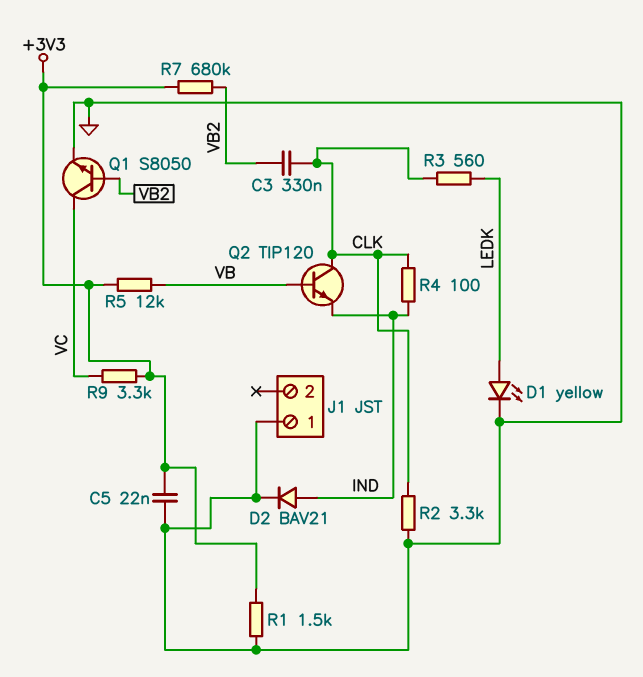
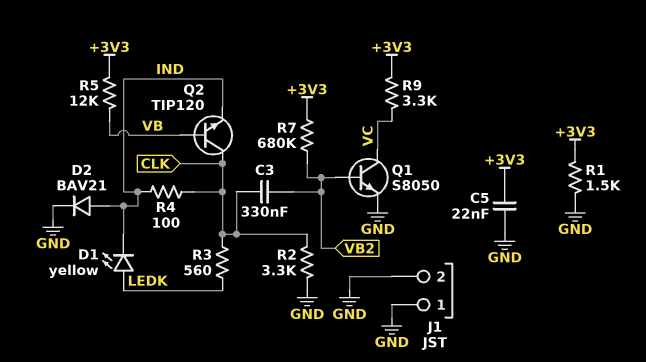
D1: LED yellow (A LEDK, K GND) -> LED yellow (A LEDK, K IND)
J1 pin 2: none -> GND

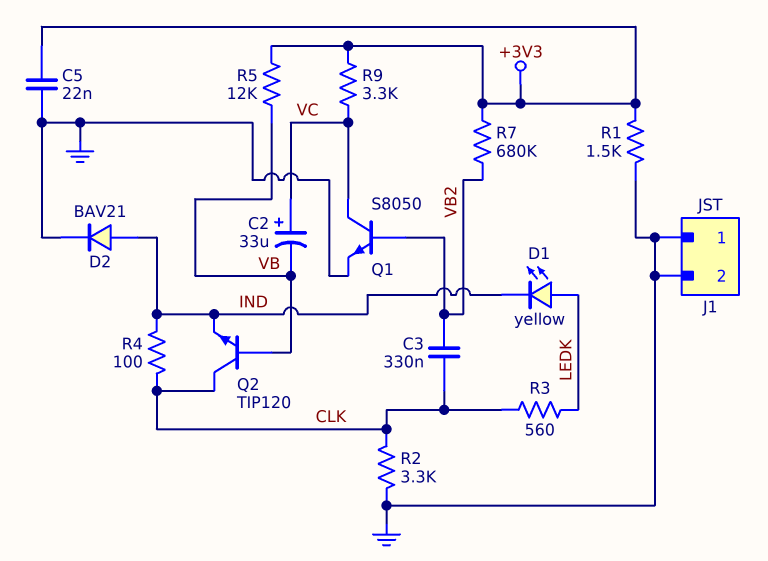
C2: none -> 33uF (plus VC, minus VB)

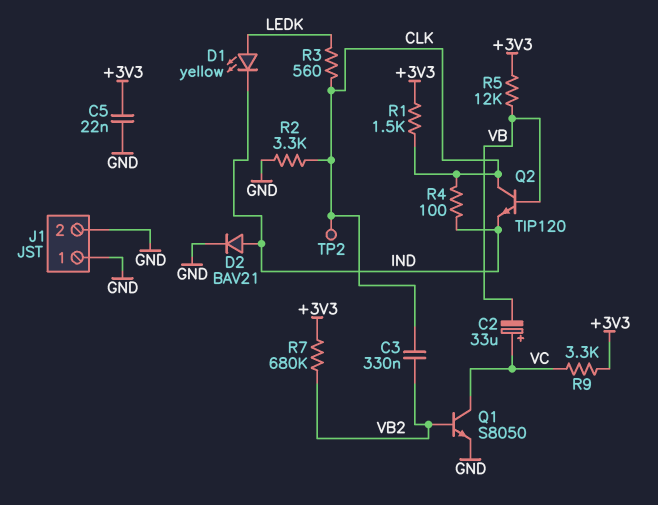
R1: 1.5k (+3V3, GND) -> 1.5k (+3V3, CLK)
TP2: none -> test point (CLK)

